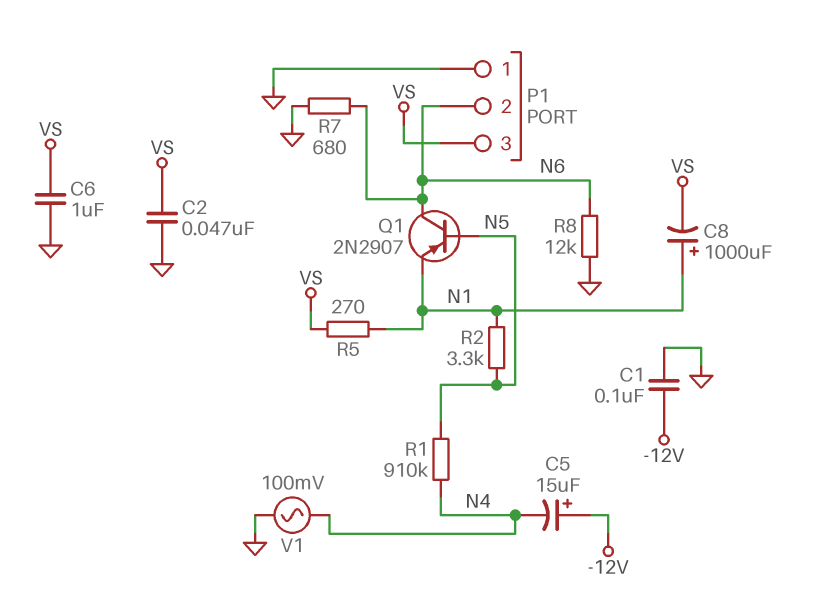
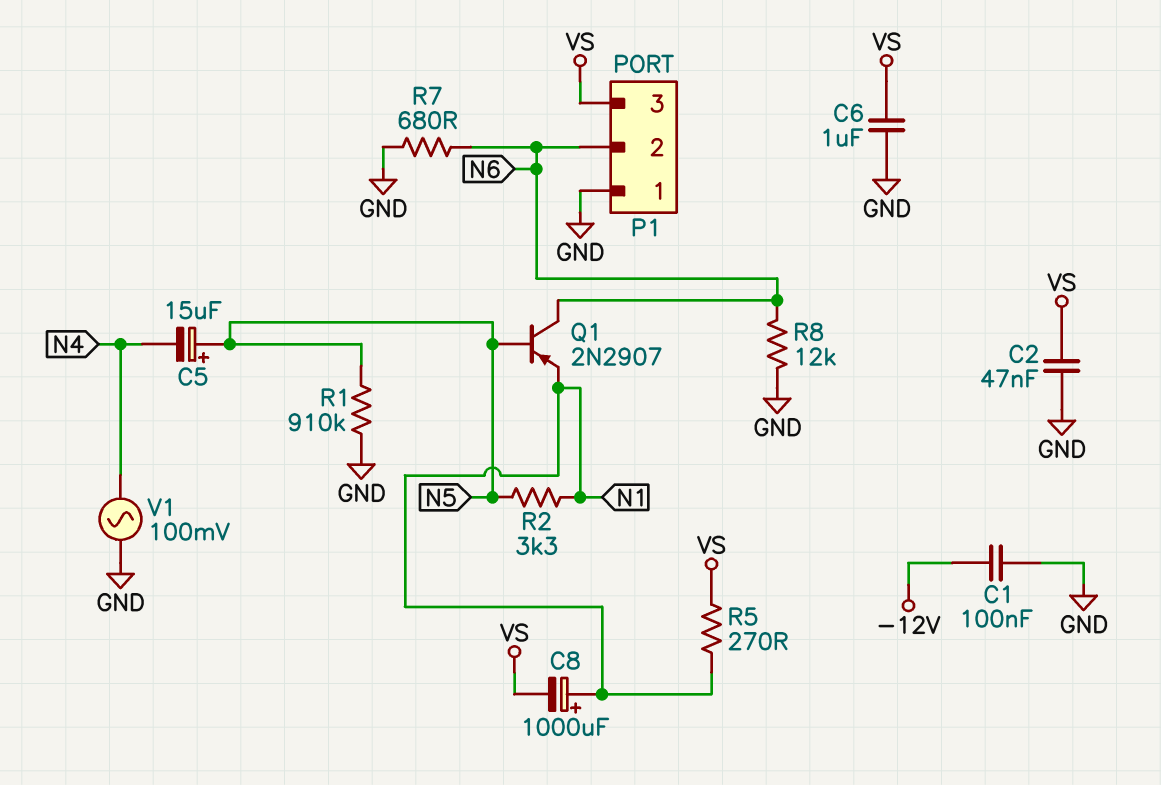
C5: 15uF (plus -12V, minus N4) -> 15uF (plus N5, minus N4)
R1: 910k (N4, N5) -> 910k (GND, N5)

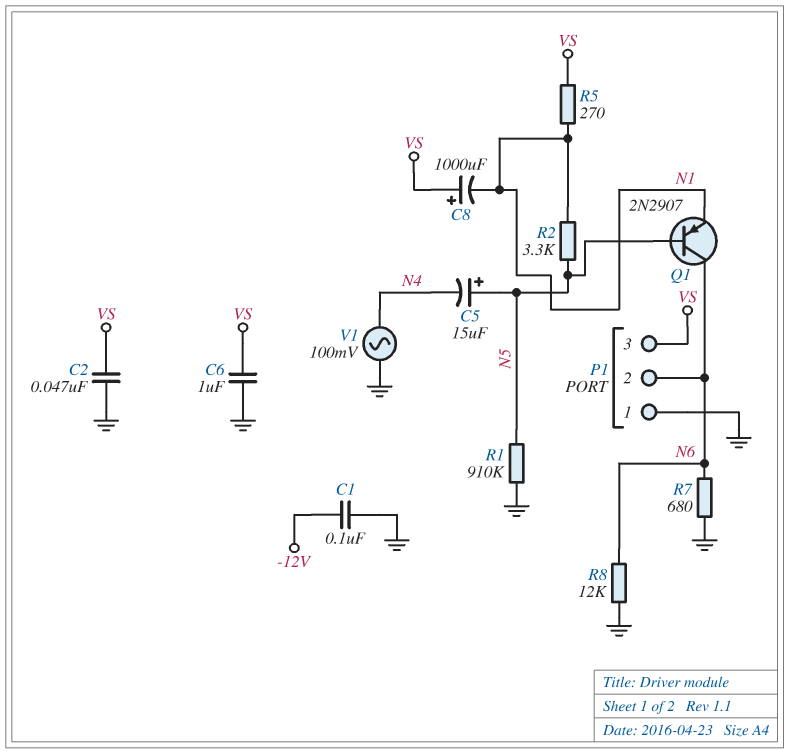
C8: 1000uF (plus N1, minus VS) -> 1000uF (plus VS, minus N1)

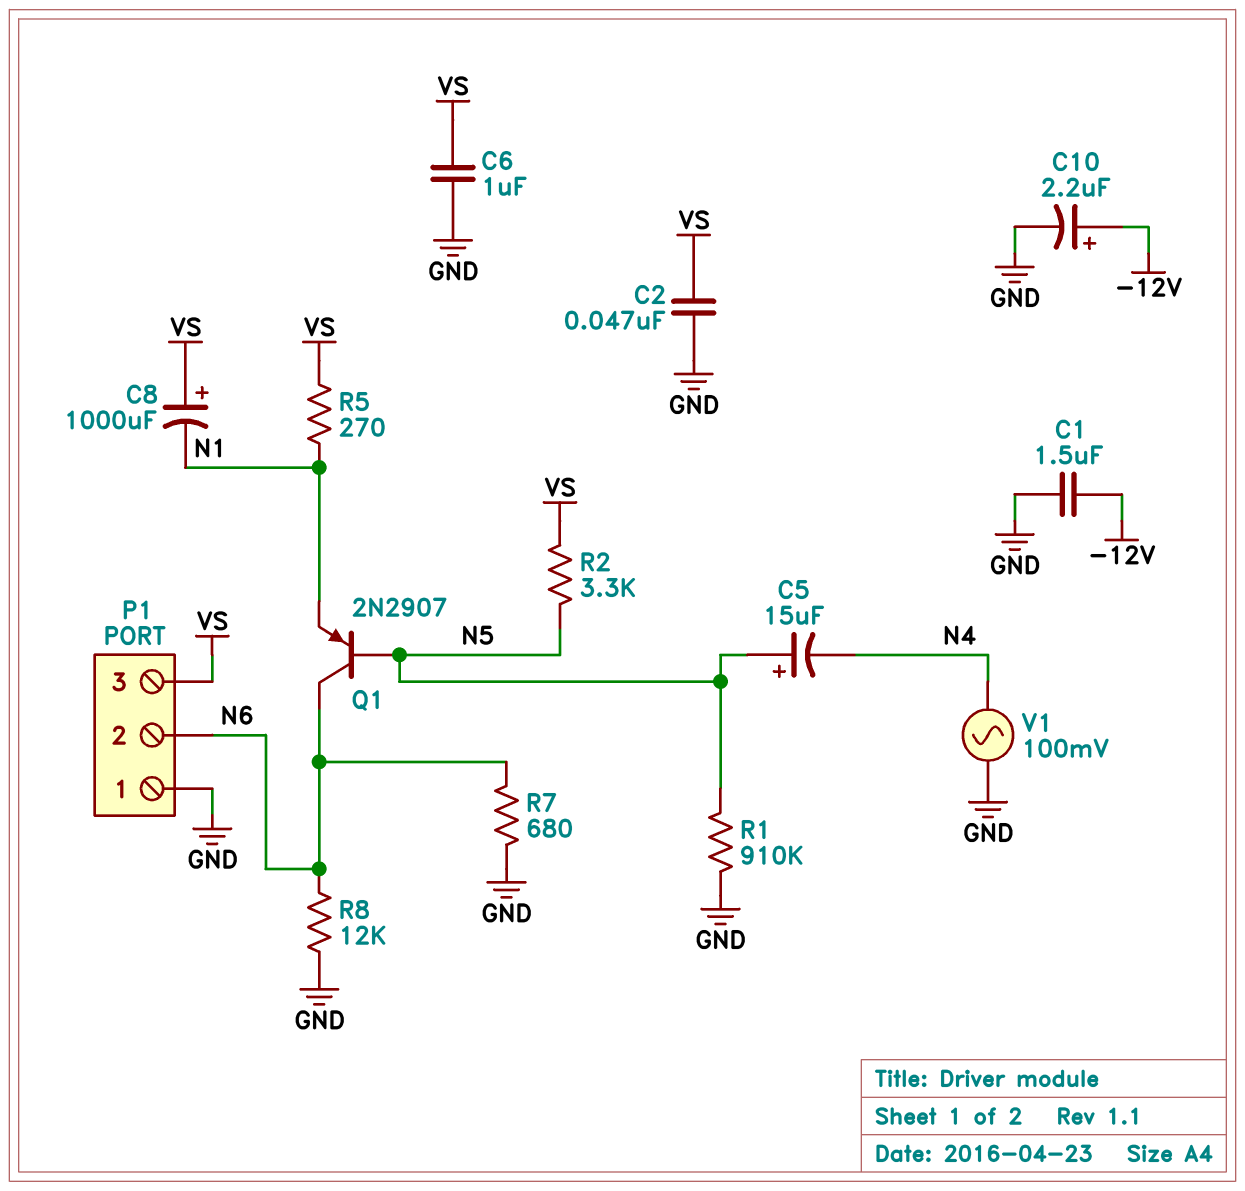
C1: 100nF (-12V, GND) -> 1.5uF (-12V, GND)
C10: none -> 2.2uF (plus -12V, minus GND)
R2: 3.3k (N1, N5) -> 3.3k (N5, VS)

